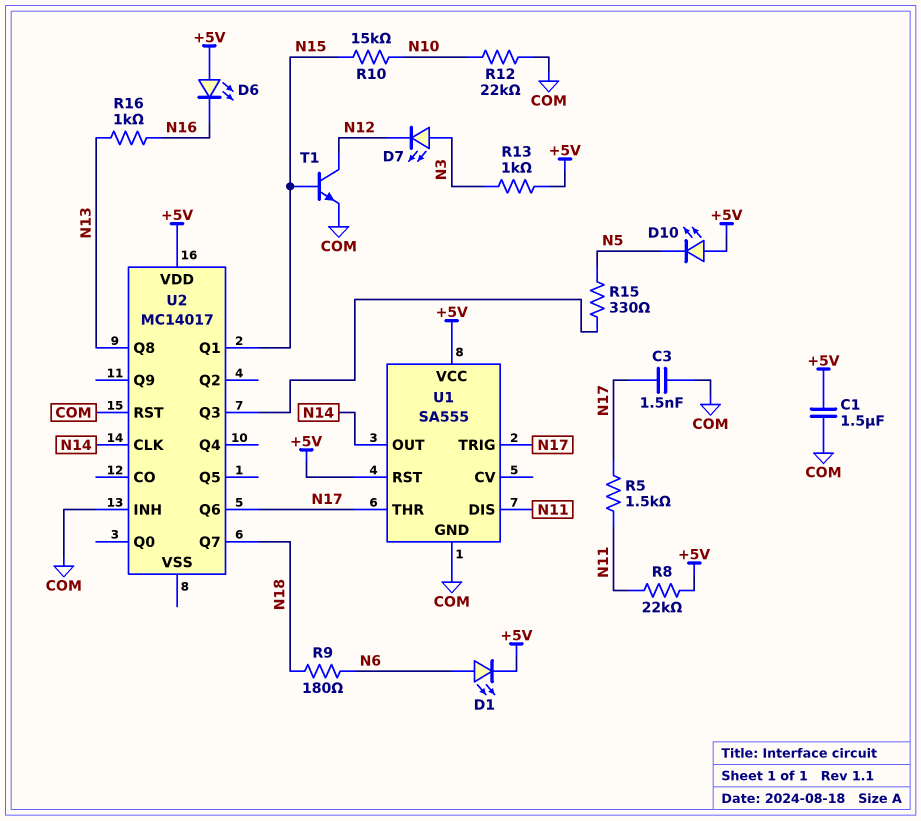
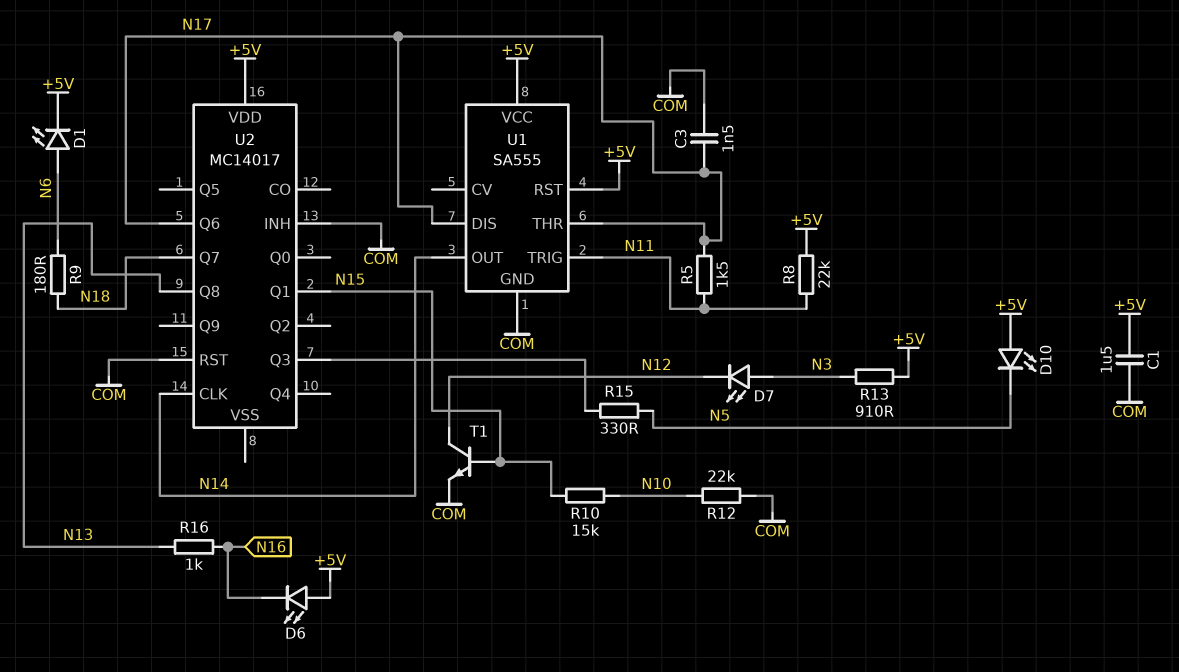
R13: 1k (+5V, N3) -> 910 (+5V, N3)
U1 pin DIS: N11 -> N17
U1 pin TRIG: N17 -> N11

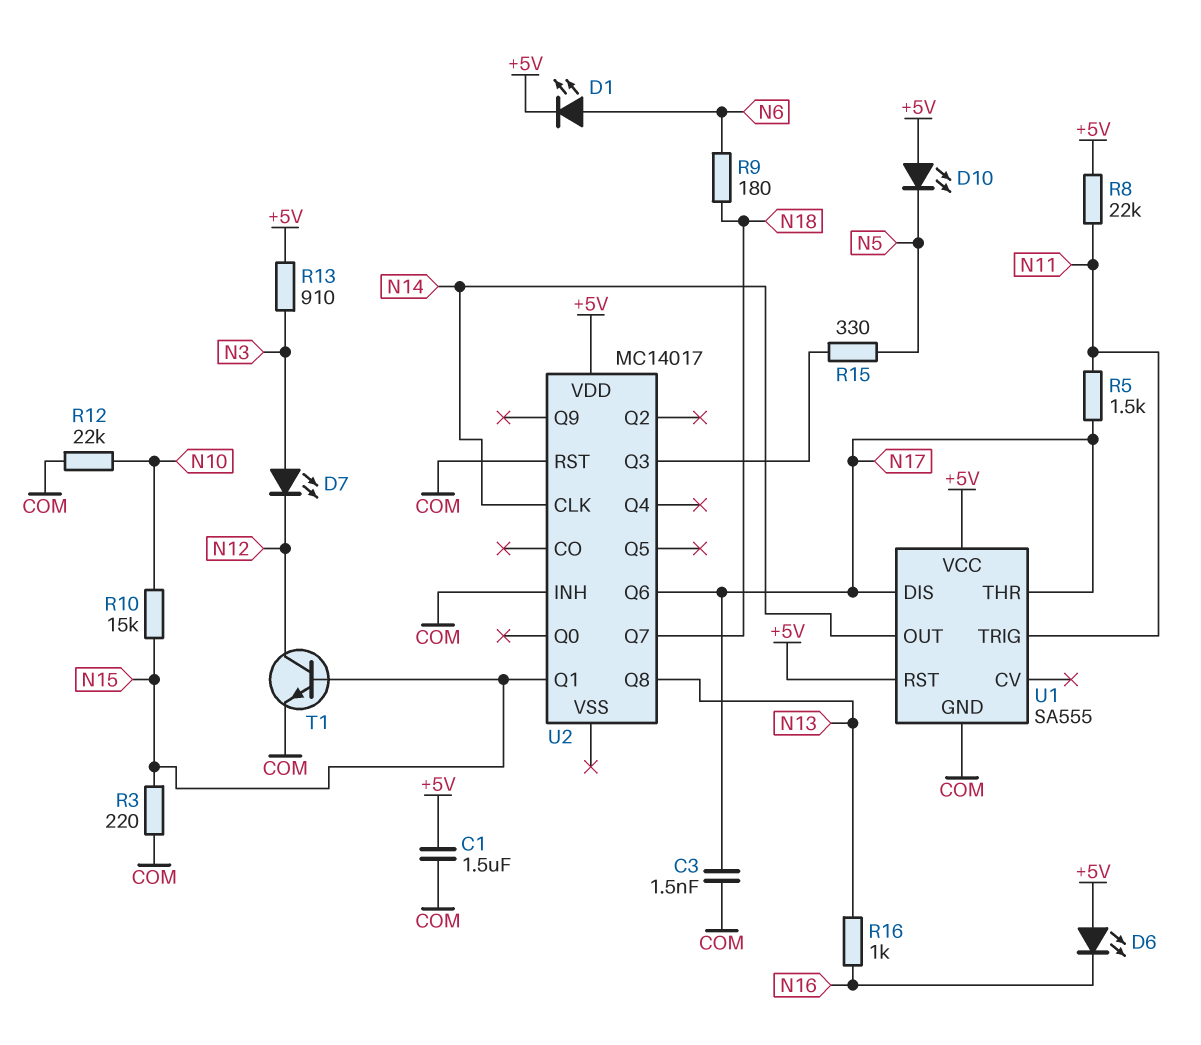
R3: none -> 220 (COM, N15)

